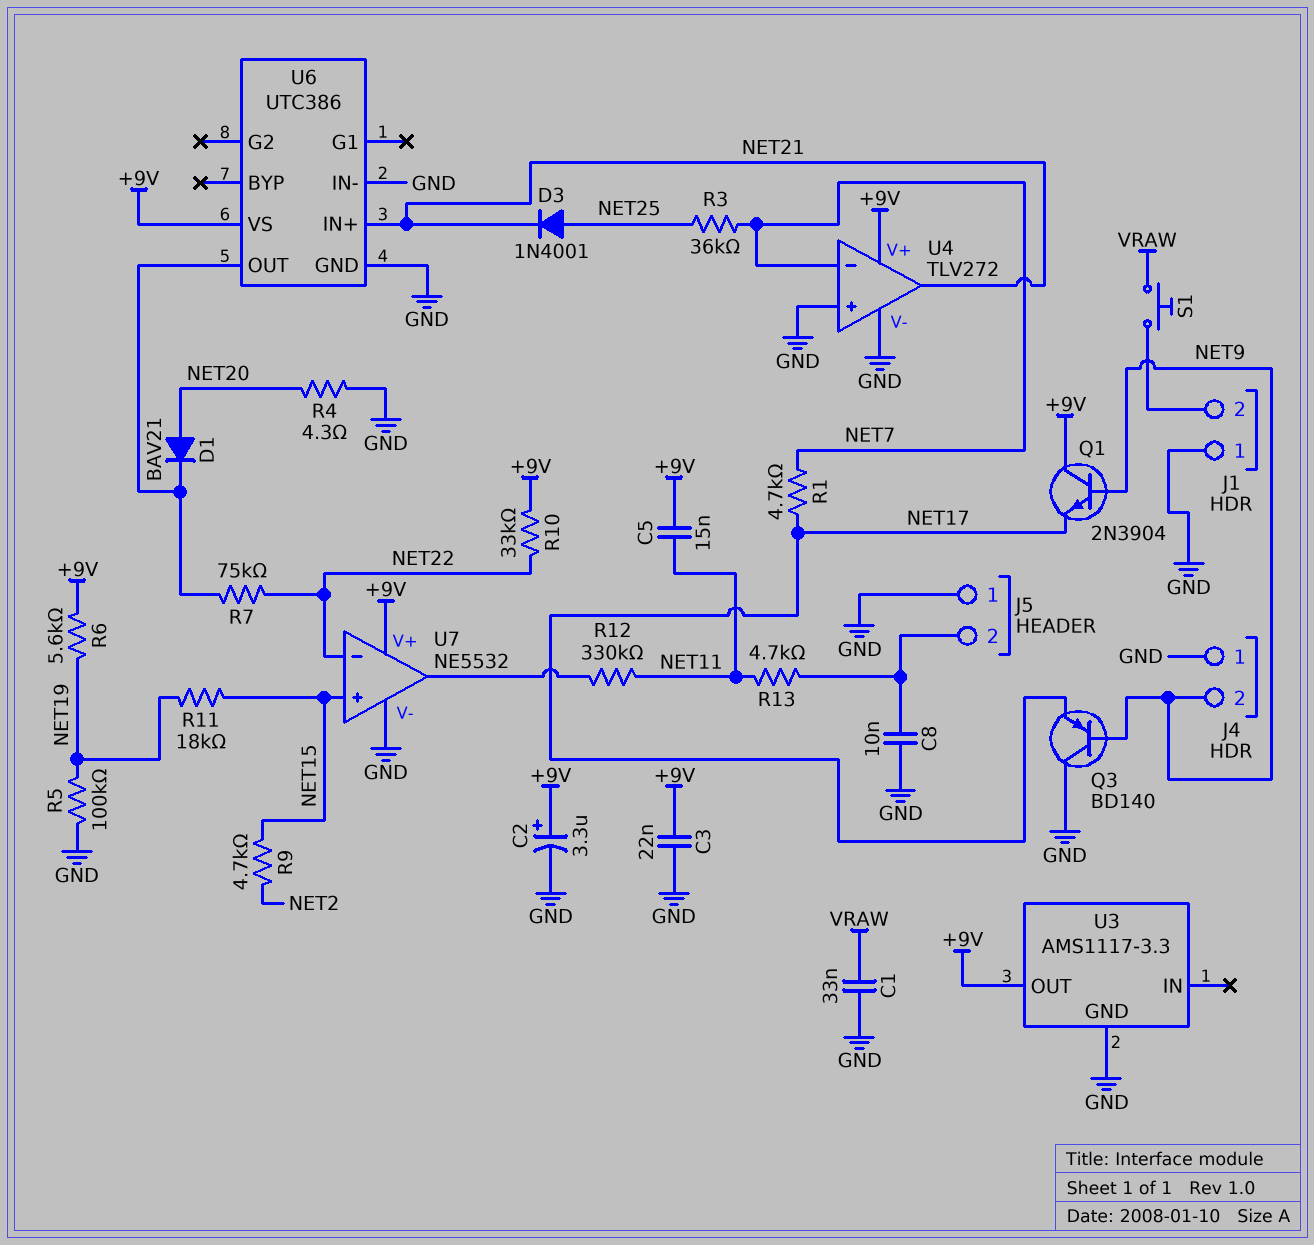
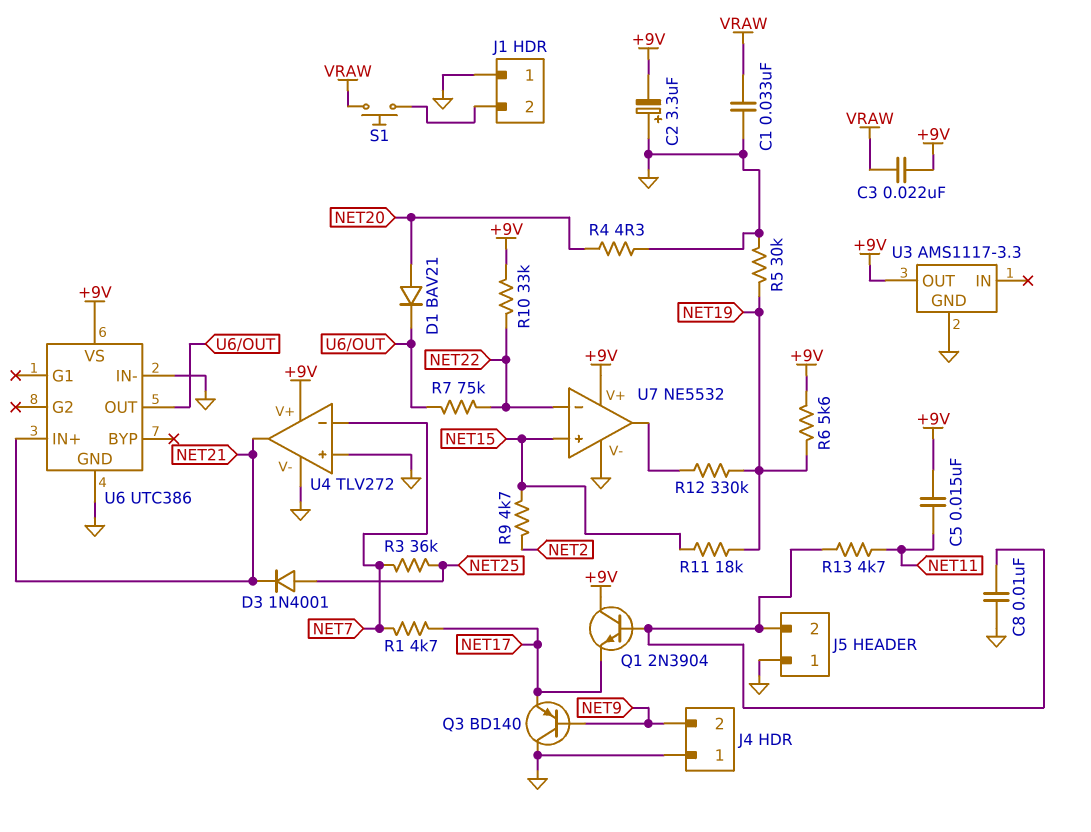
C2: 3.3uF (plus +9V, minus GND) -> 3.3uF (plus GND, minus +9V)
C3: 22nF (+9V, GND) -> 22nF (+9V, VRAW)
Q1: NPN 2N3904 (B NET9, C +9V, E NET17) -> NPN 2N3904 (B J5/2, C +9V, E NET17)
R5: 100k (GND, NET19) -> 30k (GND, NET19)
R12: 330k (NET11, U7/out) -> 330k (NET19, U7/out)

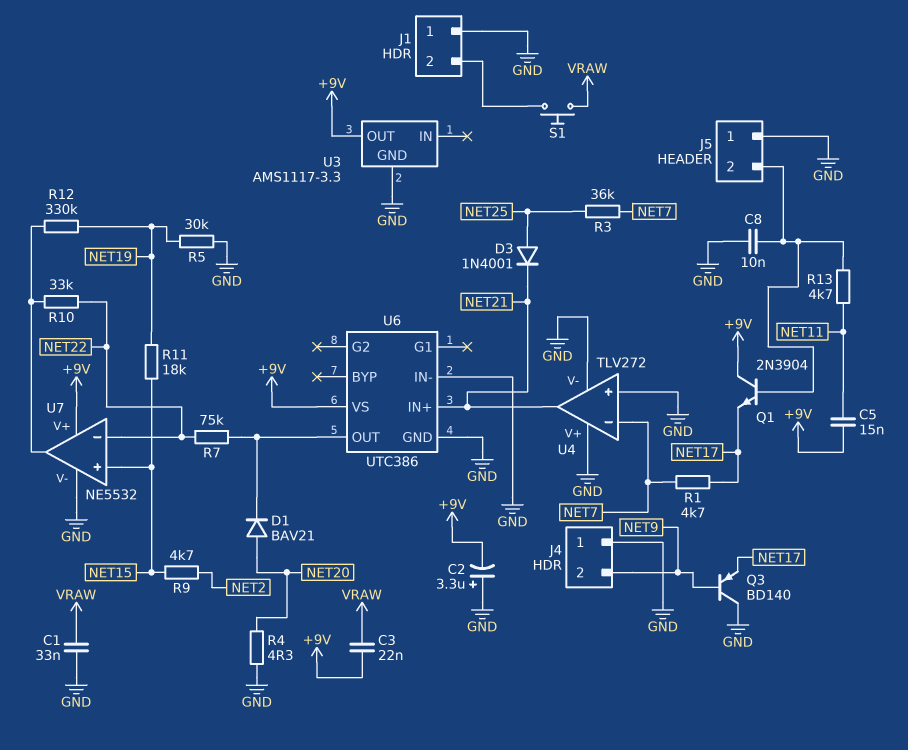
R6: 5.6k (+9V, NET19) -> none
R10: 33k (+9V, NET22) -> 33k (NET22, U7/out)
U4 pin V+: +9V -> GND

